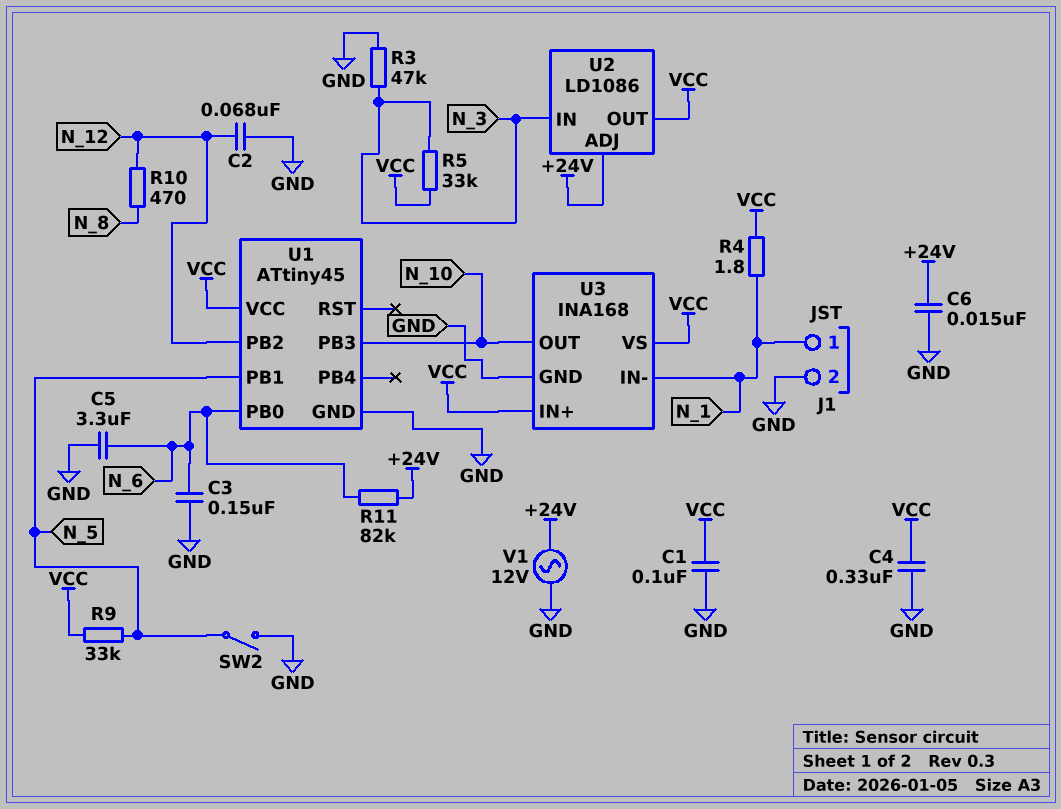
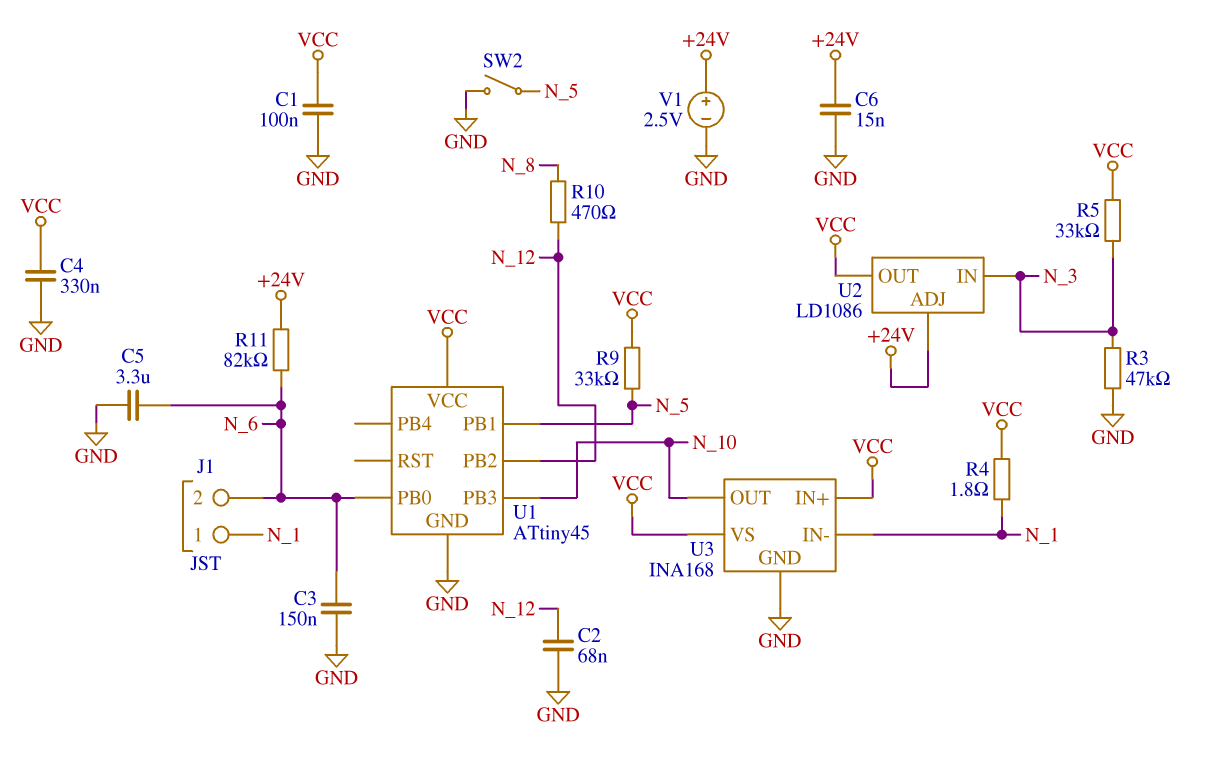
J1 pin 2: GND -> N_6
V1: AC 12V (+24V, GND) -> 2.5V (plus +24V, minus GND)

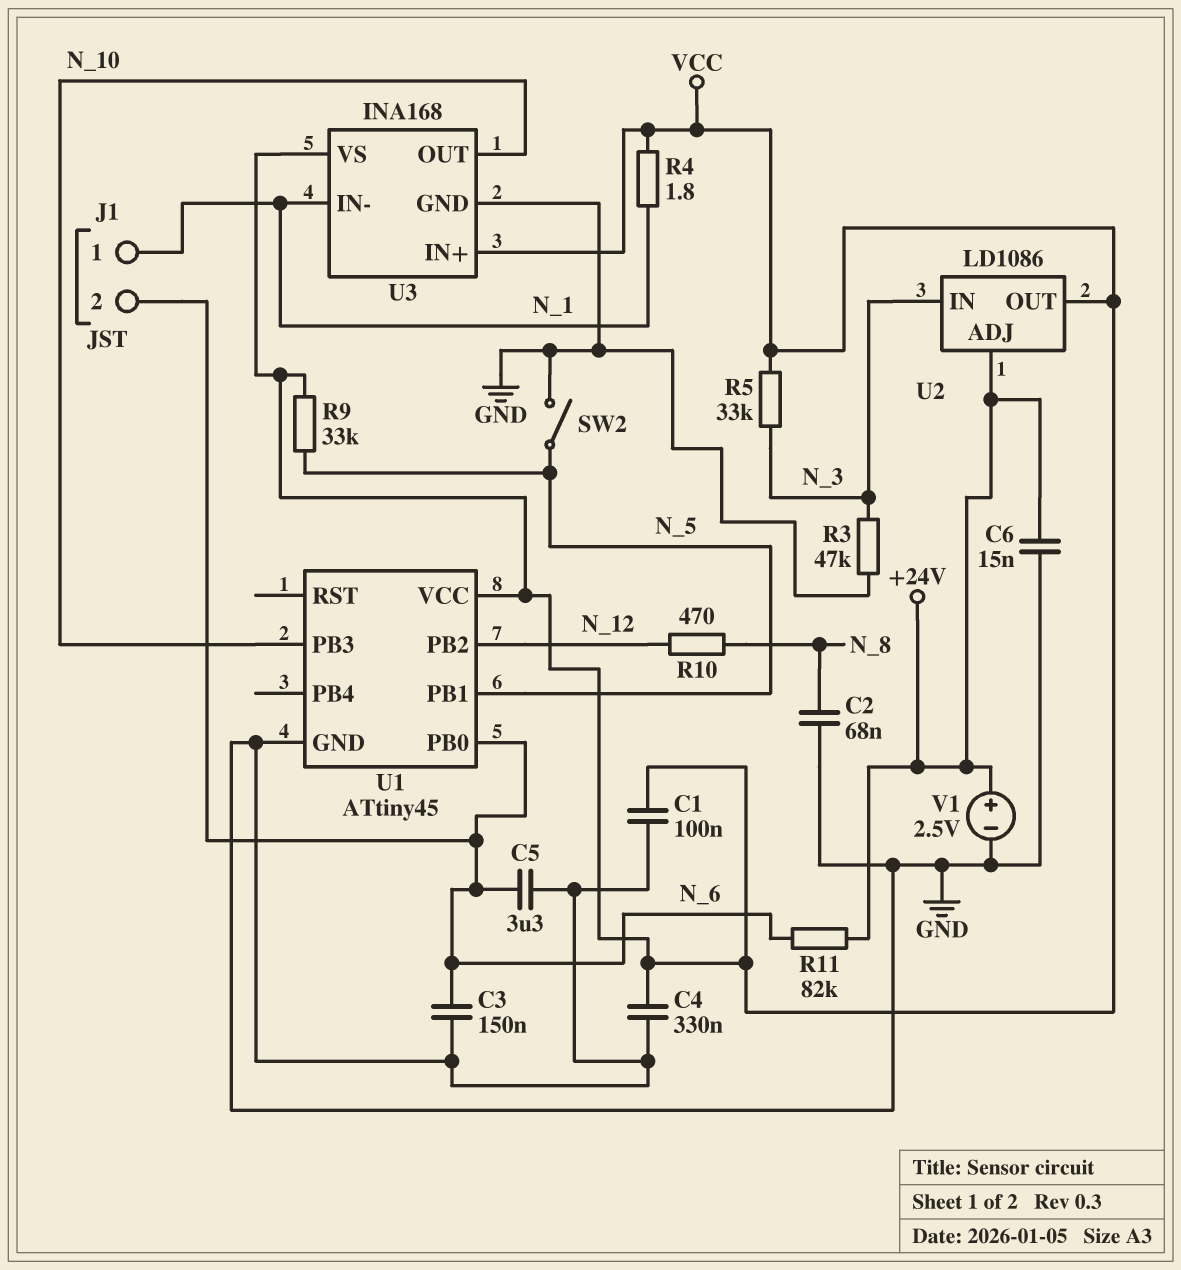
C2: 68nF (GND, N_12) -> 68nF (GND, N_8)

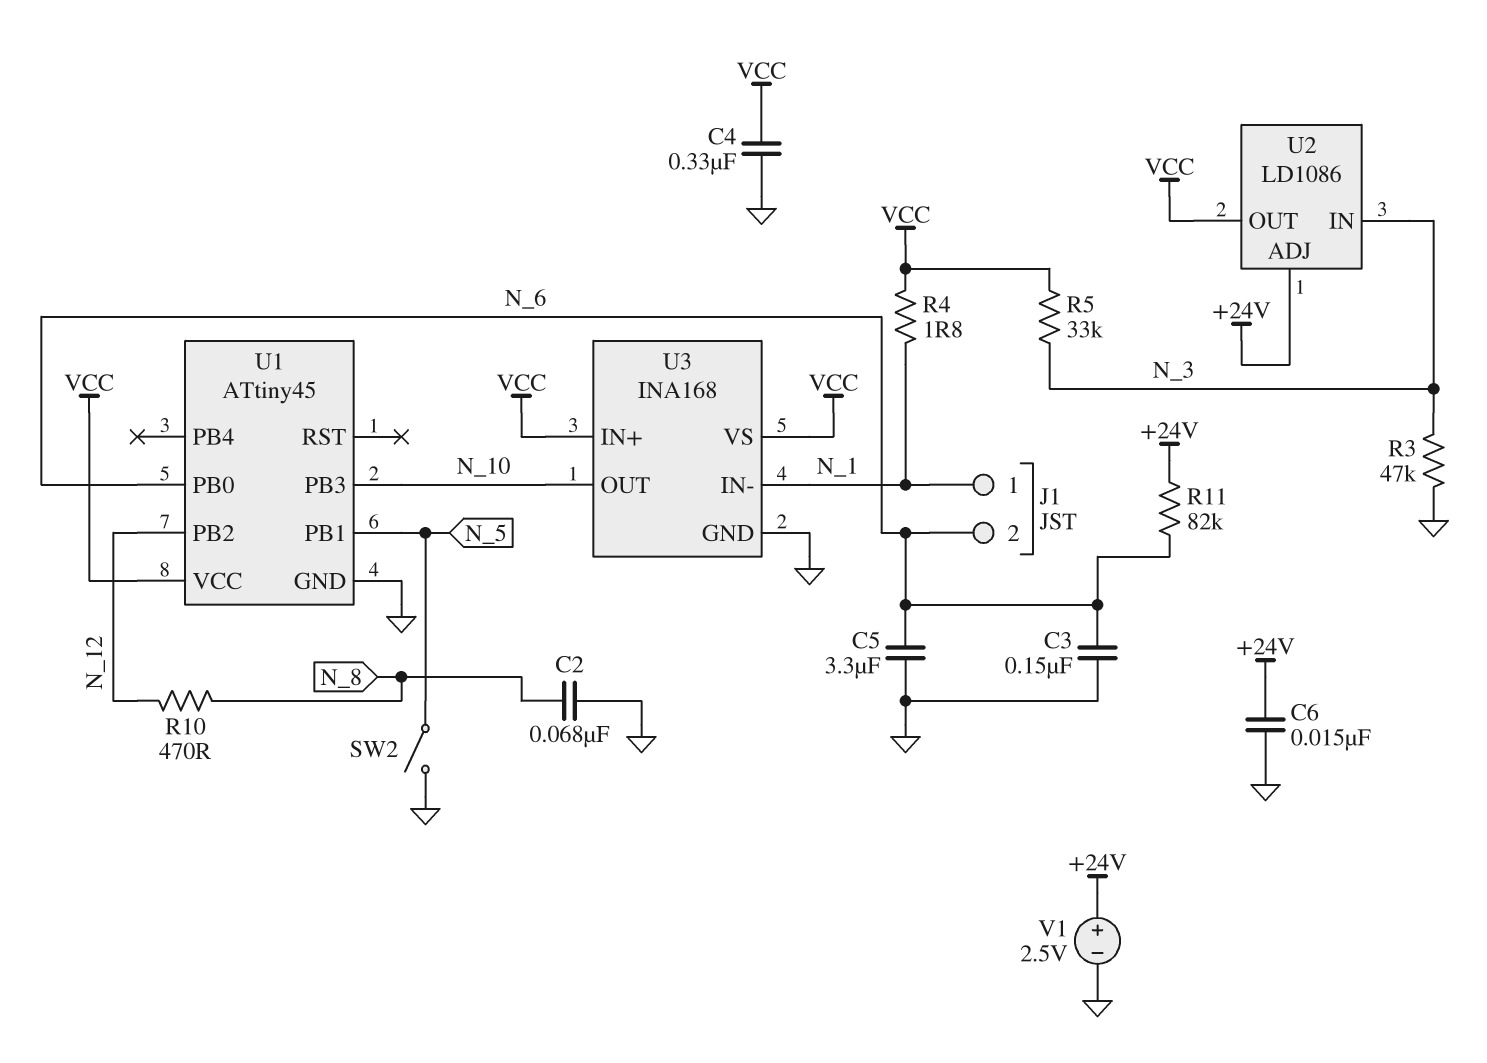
C1: 100nF (GND, VCC) -> none
R9: 33k (N_5, VCC) -> none

